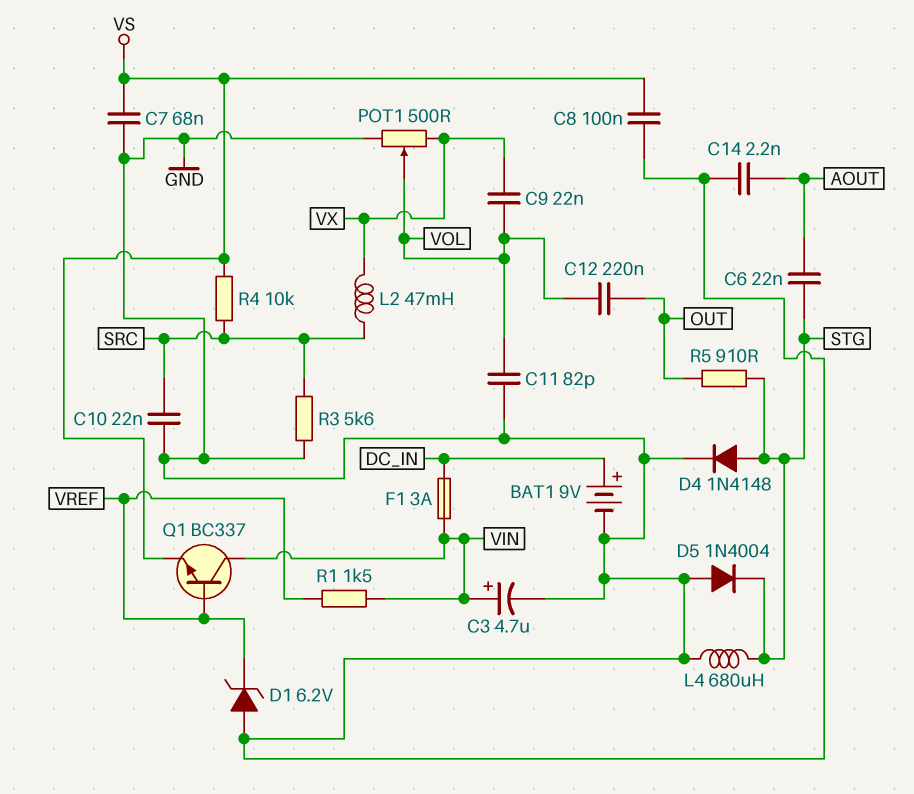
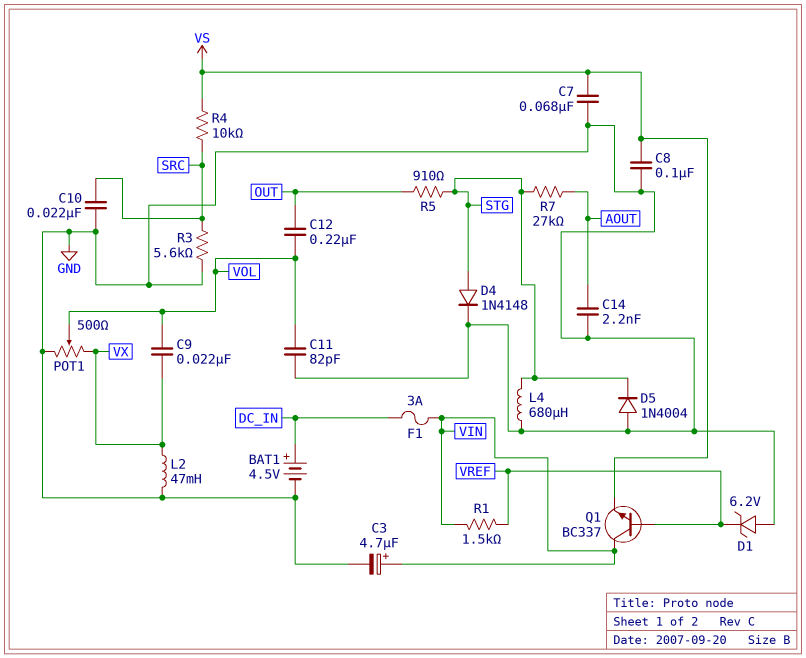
BAT1: 9V (plus DC_IN, minus GND) -> 4.5V (plus DC_IN, minus GND)
C6: 22nF (AOUT, STG) -> none
L2: 47mH (SRC, VX) -> 47mH (GND, VX)
R7: none -> 27k (AOUT, STG)

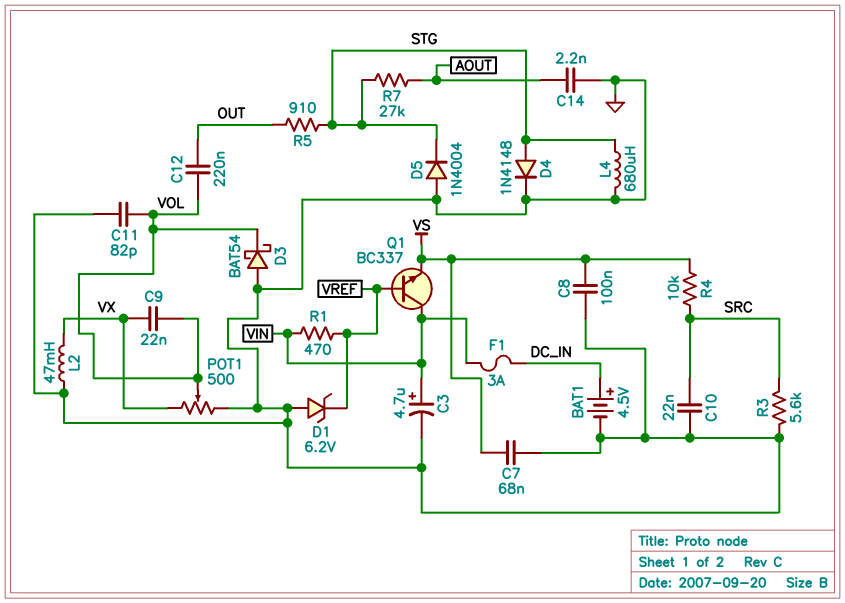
D3: none -> schottky BAT54 (A GND, K VOL)
R1: 1.5k (VIN, VREF) -> 470 (VIN, VREF)

